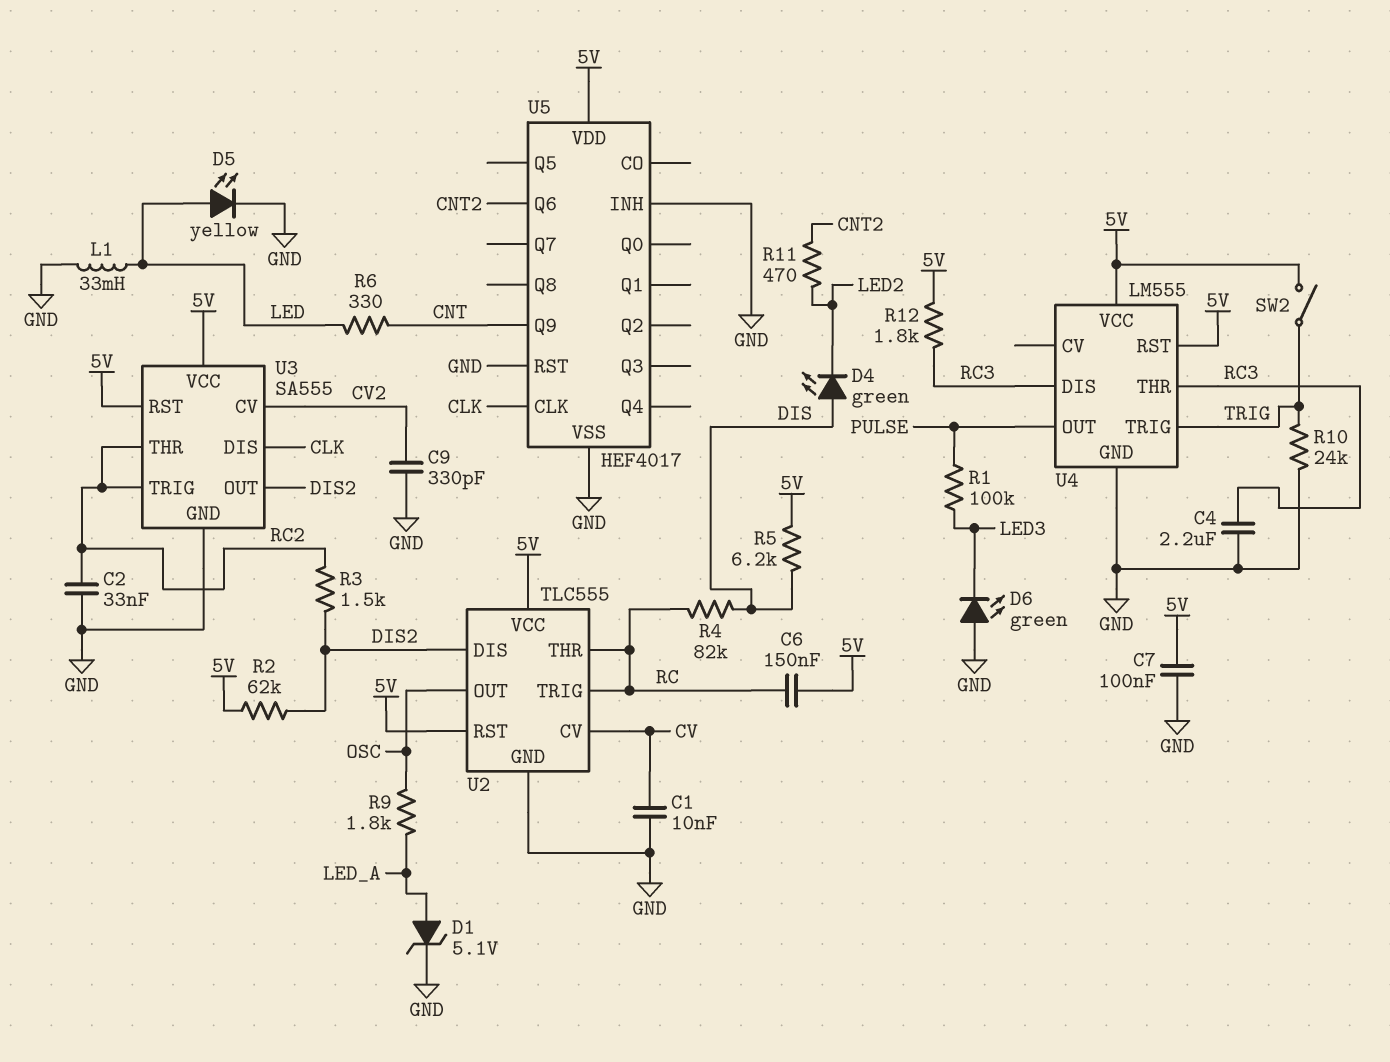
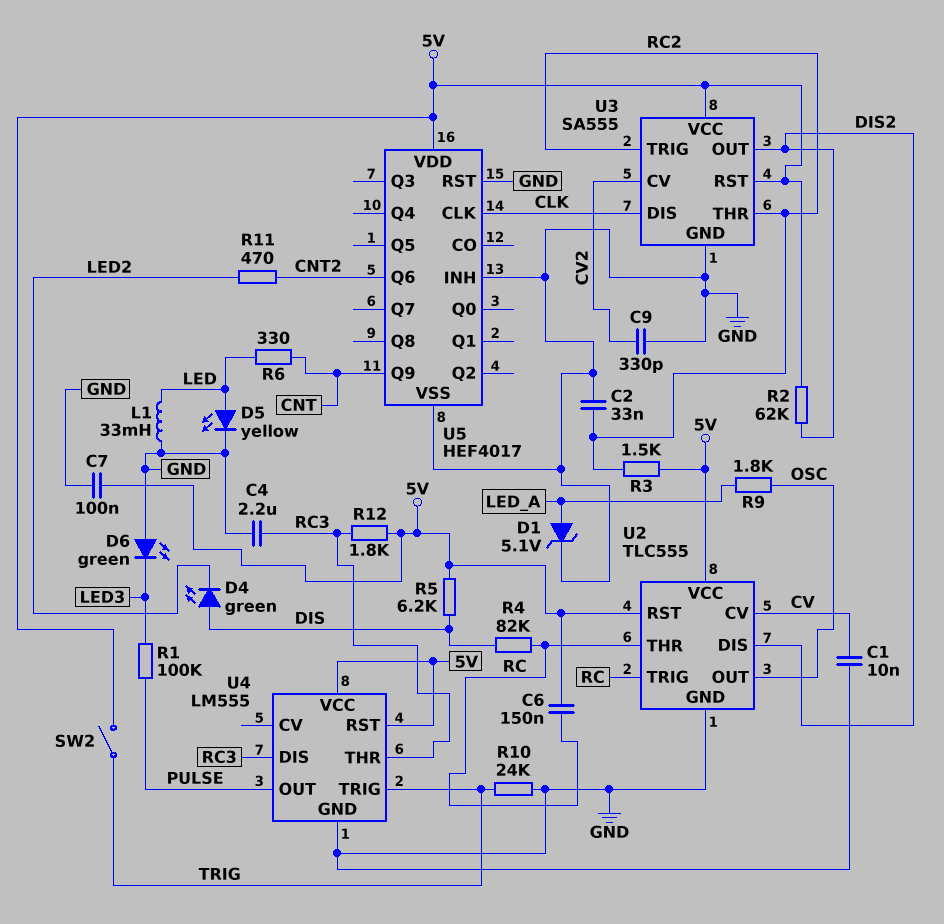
R3: 1.5k (DIS2, RC2) -> 1.5k (5V, RC2)

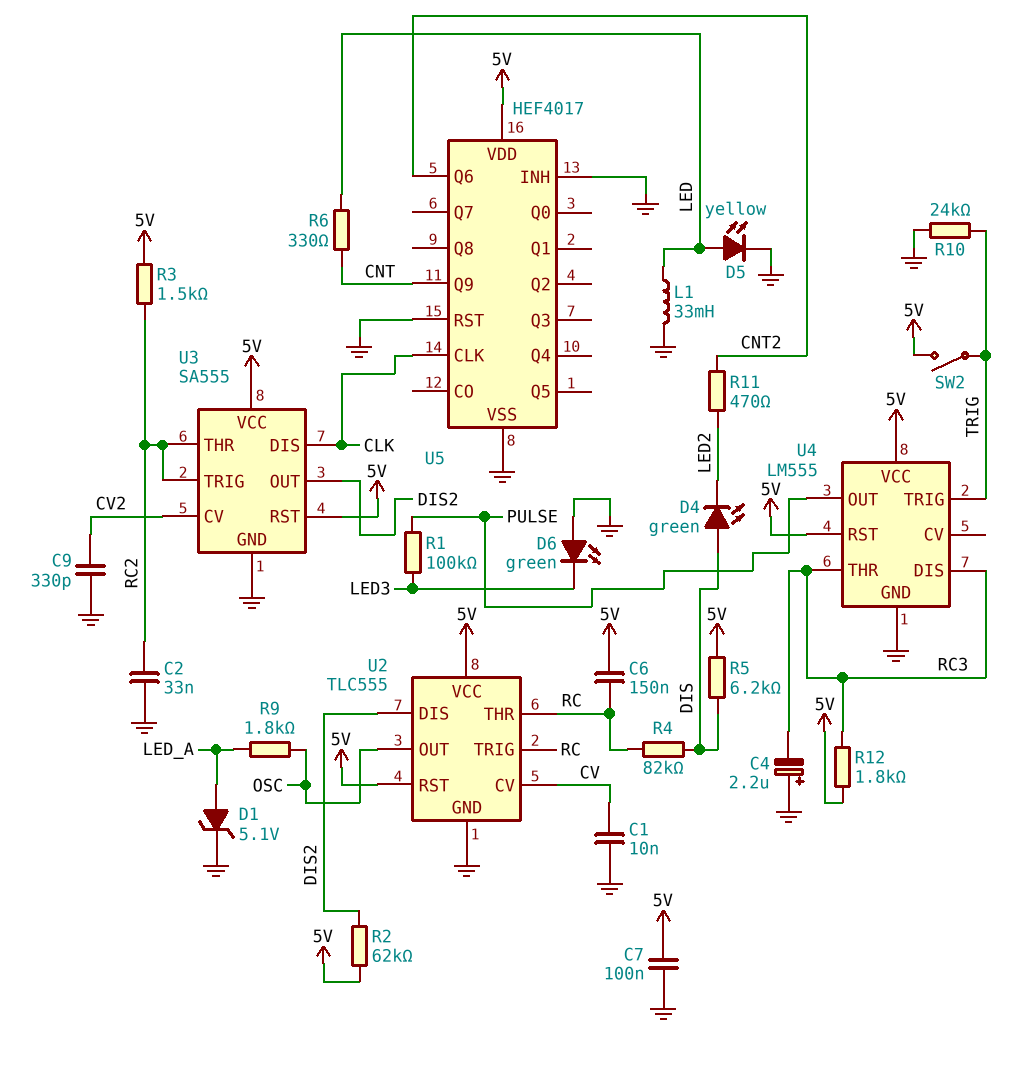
C4: 2.2uF (GND, RC3) -> 2.2uF (plus GND, minus RC3)

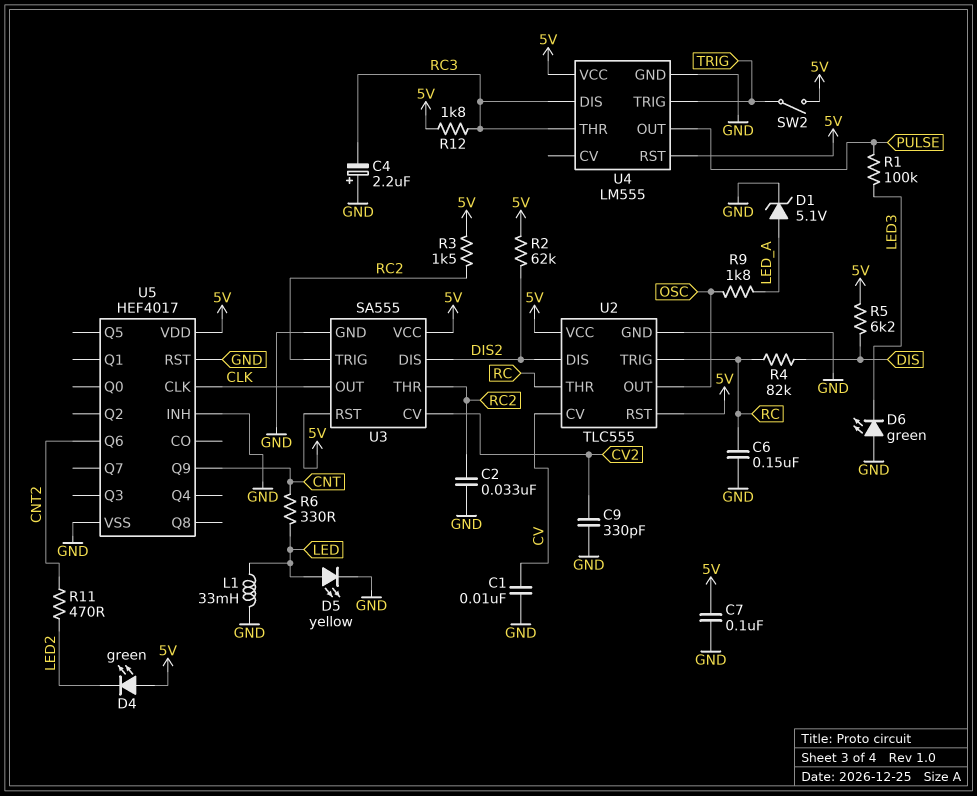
C6: 150nF (5V, RC) -> 150nF (GND, RC)
D4: LED green (A DIS, K LED2) -> LED green (A 5V, K LED2)
R10: 24k (GND, TRIG) -> none
U3 pin DIS: CLK -> DIS2
U3 pin OUT: DIS2 -> CLK

